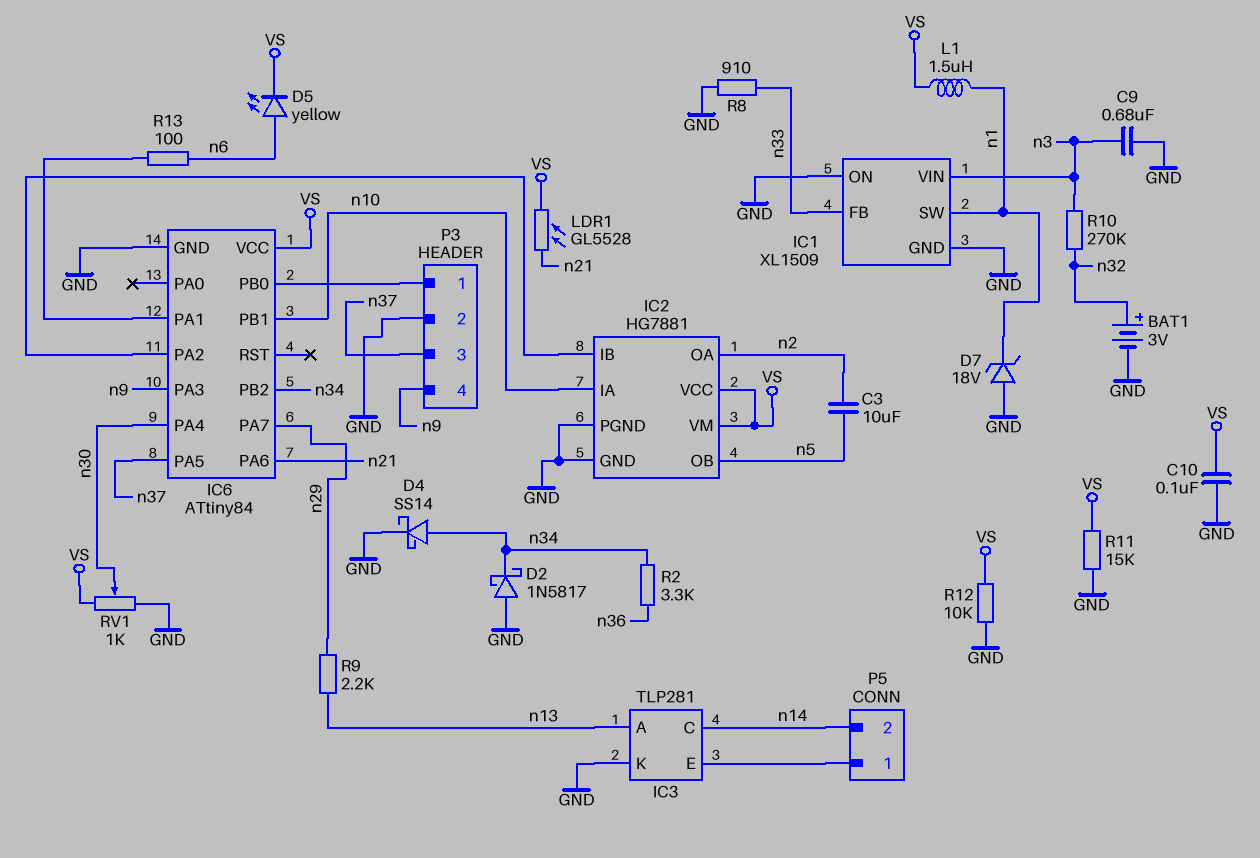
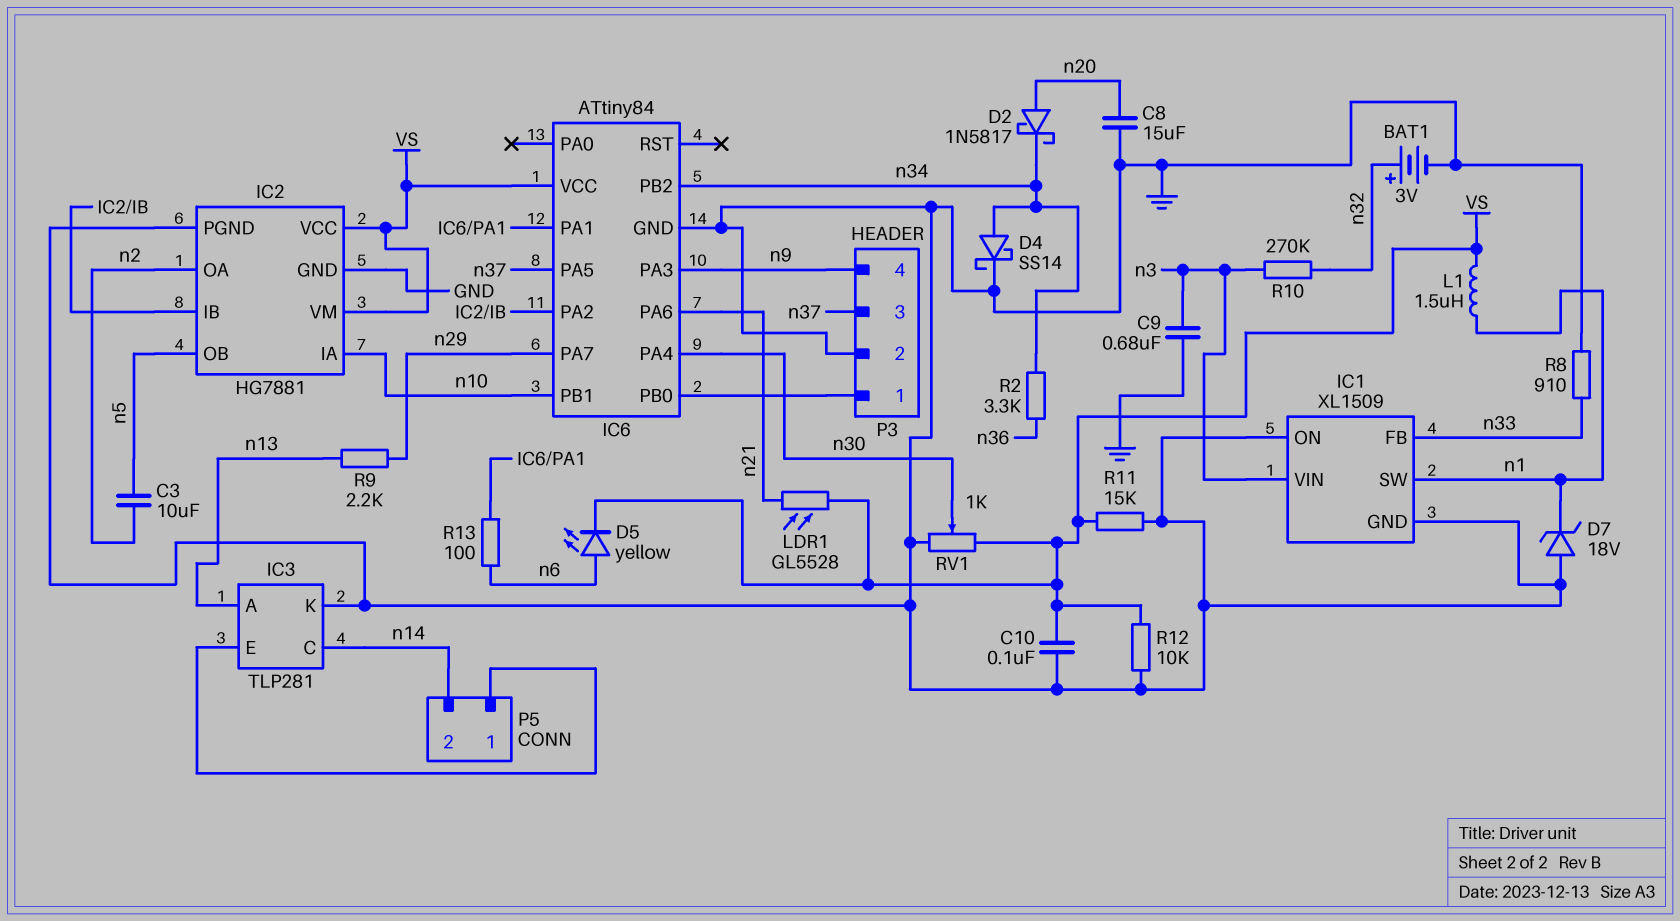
C8: none -> 15uF (GND, n20)
D2: schottky 1N5817 (A GND, K n34) -> schottky 1N5817 (A n20, K n34)

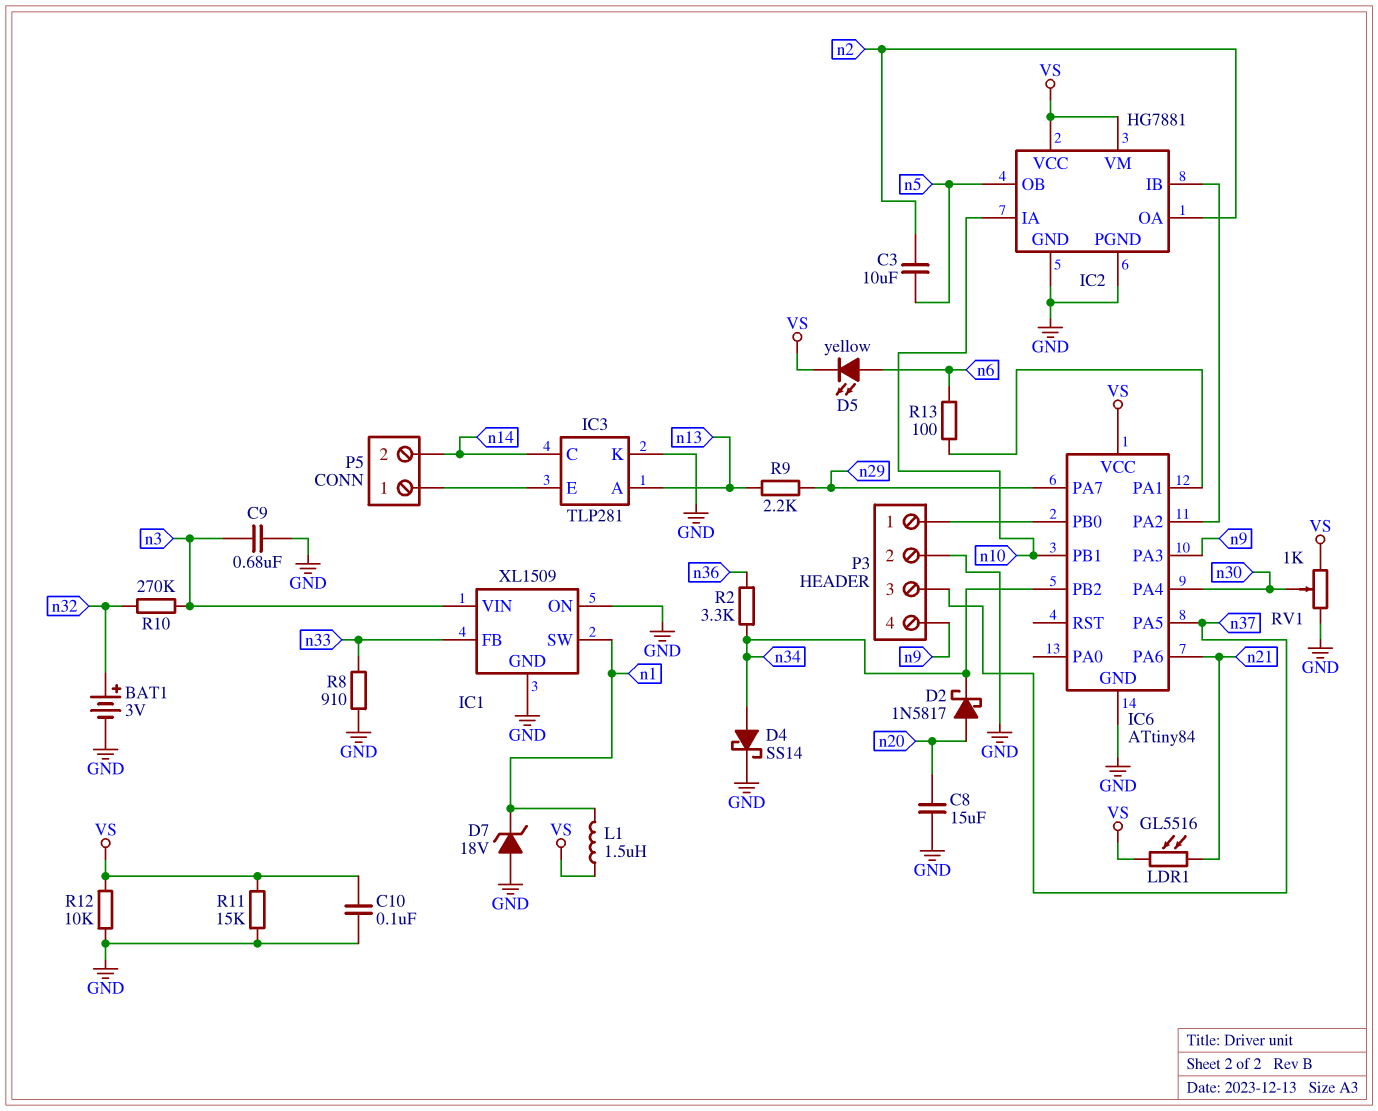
LDR1: GL5528 (VS, n21) -> GL5516 (VS, n21)

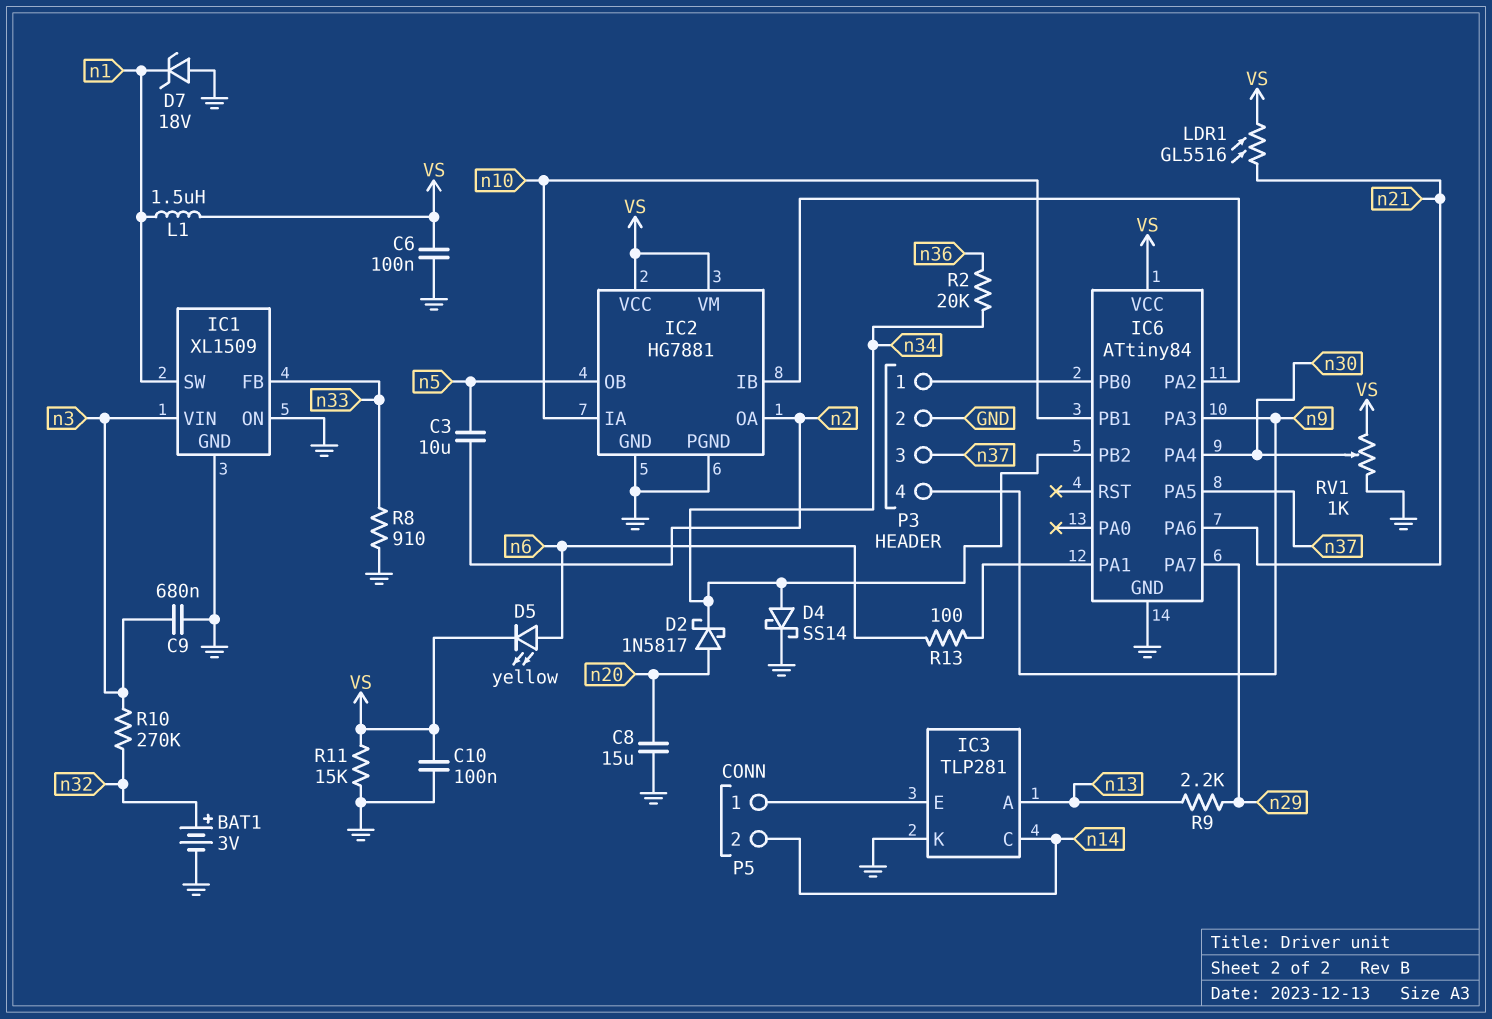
C6: none -> 100nF (GND, VS)
R2: 3.3k (n34, n36) -> 20k (n34, n36)
R12: 10k (GND, VS) -> none

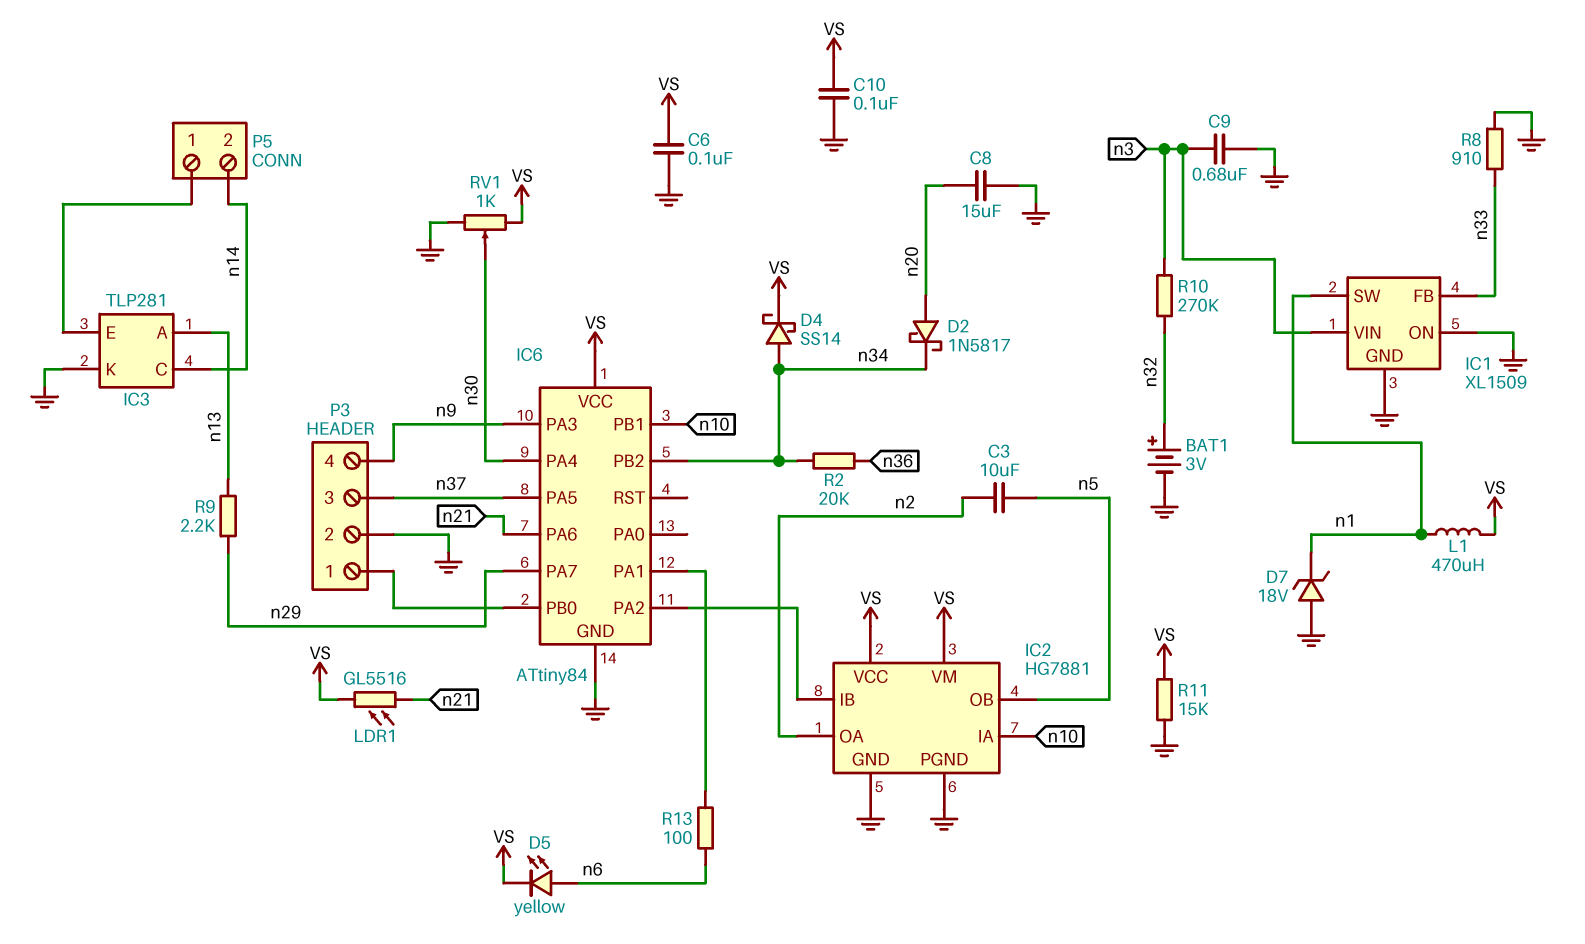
D4: schottky SS14 (A n34, K GND) -> schottky SS14 (A n34, K VS)
L1: 1.5uH (VS, n1) -> 470uH (VS, n1)

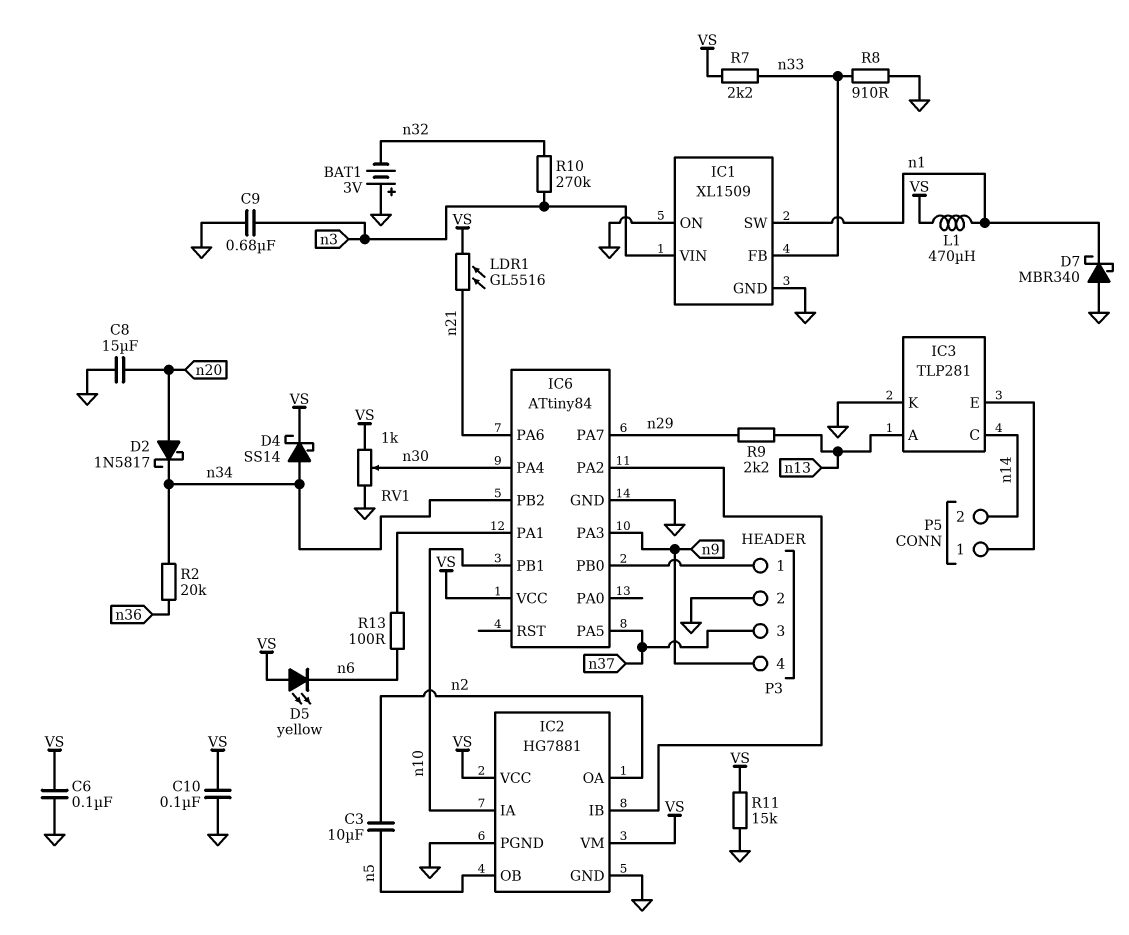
BAT1: 3V (plus n32, minus GND) -> 3V (plus GND, minus n32)
D5: LED yellow (A n6, K VS) -> LED yellow (A VS, K n6)
D7: zener 18V (A GND, K n1) -> schottky MBR340 (A GND, K n1)
R7: none -> 2.2k (VS, n33)

